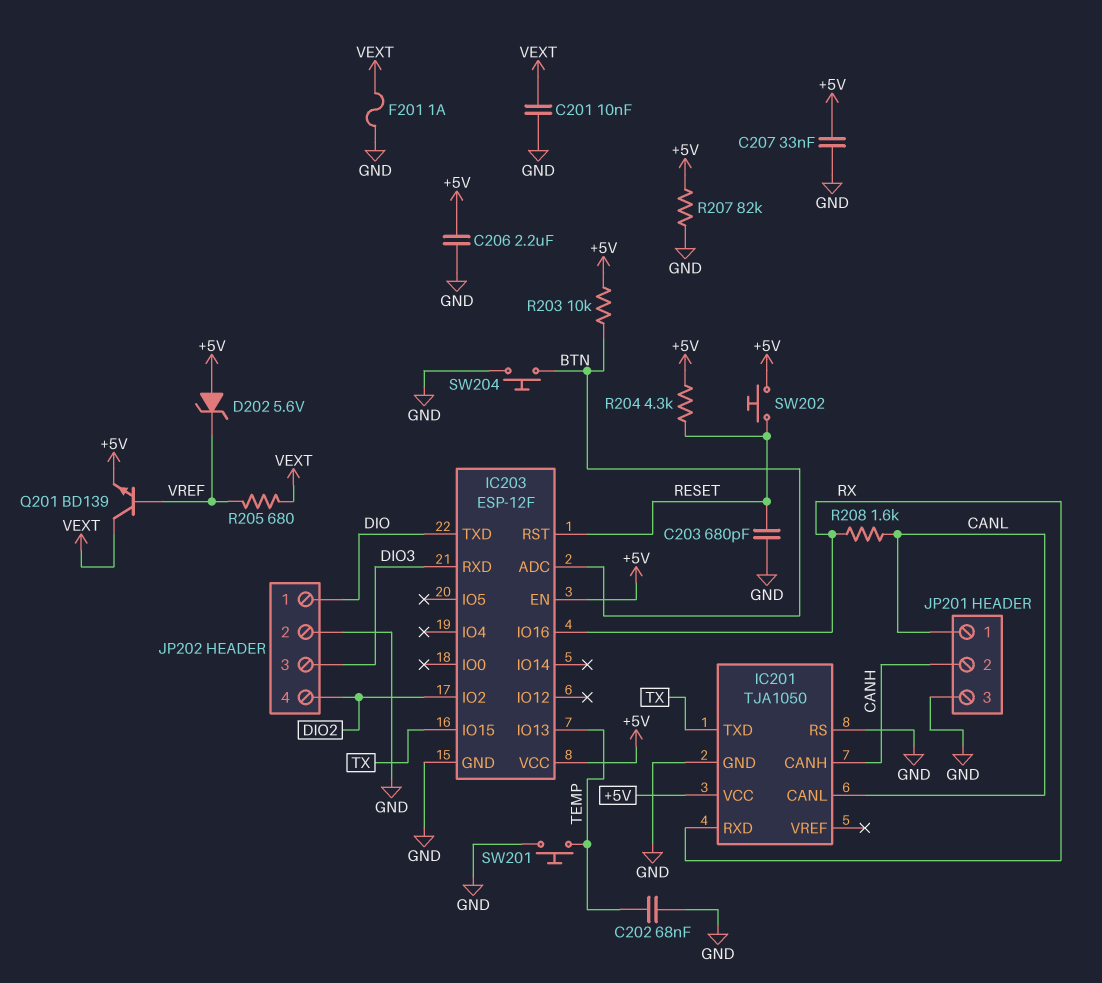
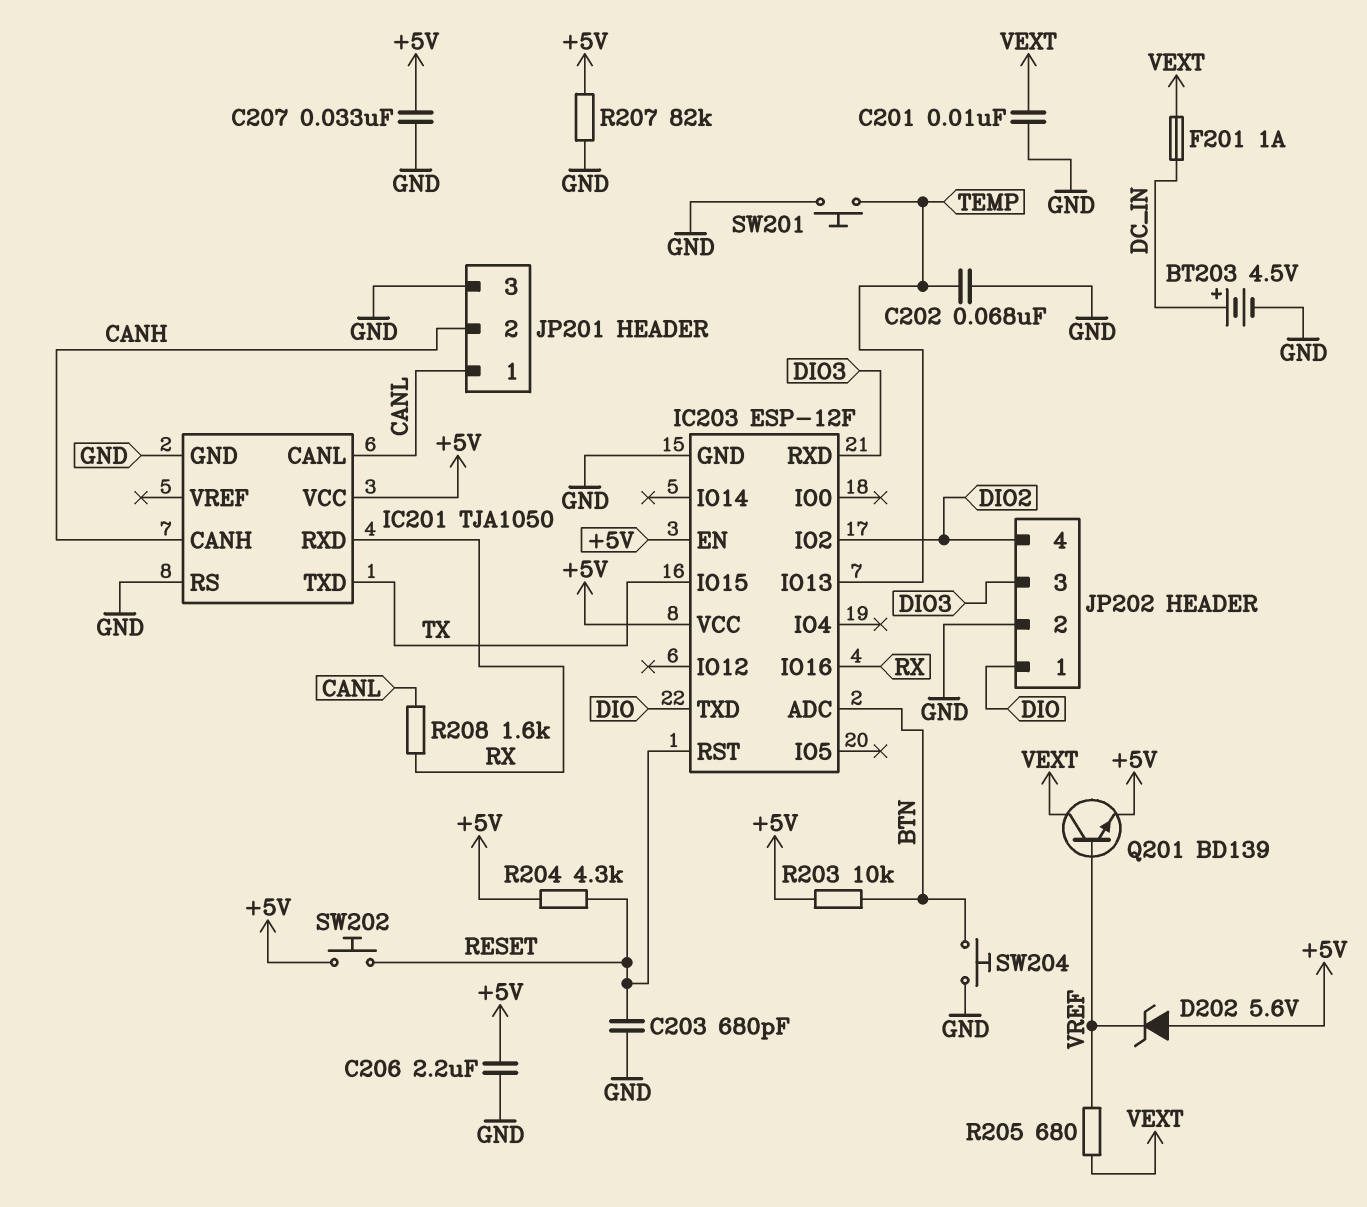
BT203: none -> 4.5V (plus DC_IN, minus GND)
F201: 1A (GND, VEXT) -> 1A (DC_IN, VEXT)

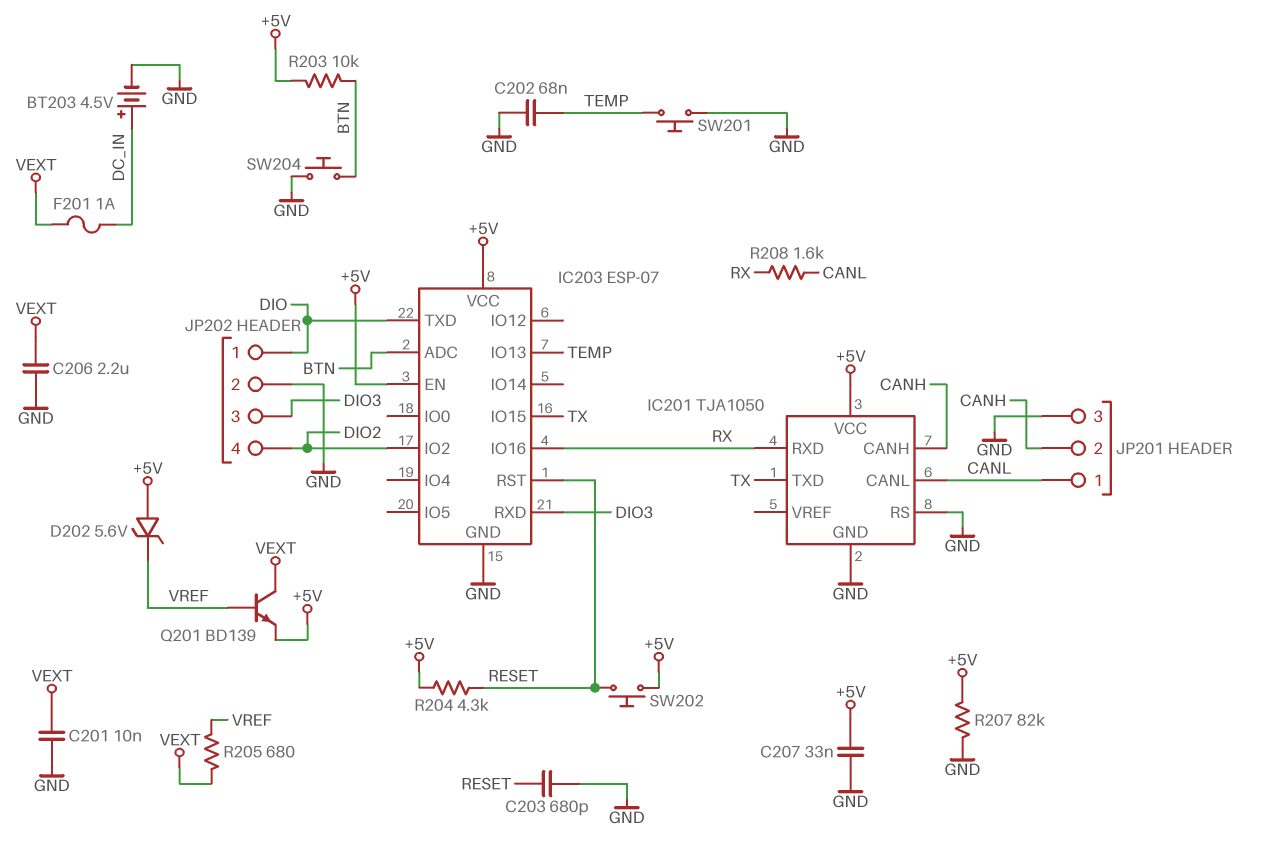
C206: 2.2uF (+5V, GND) -> 2.2uF (GND, VEXT)
IC203: ESP-12F -> ESP-07

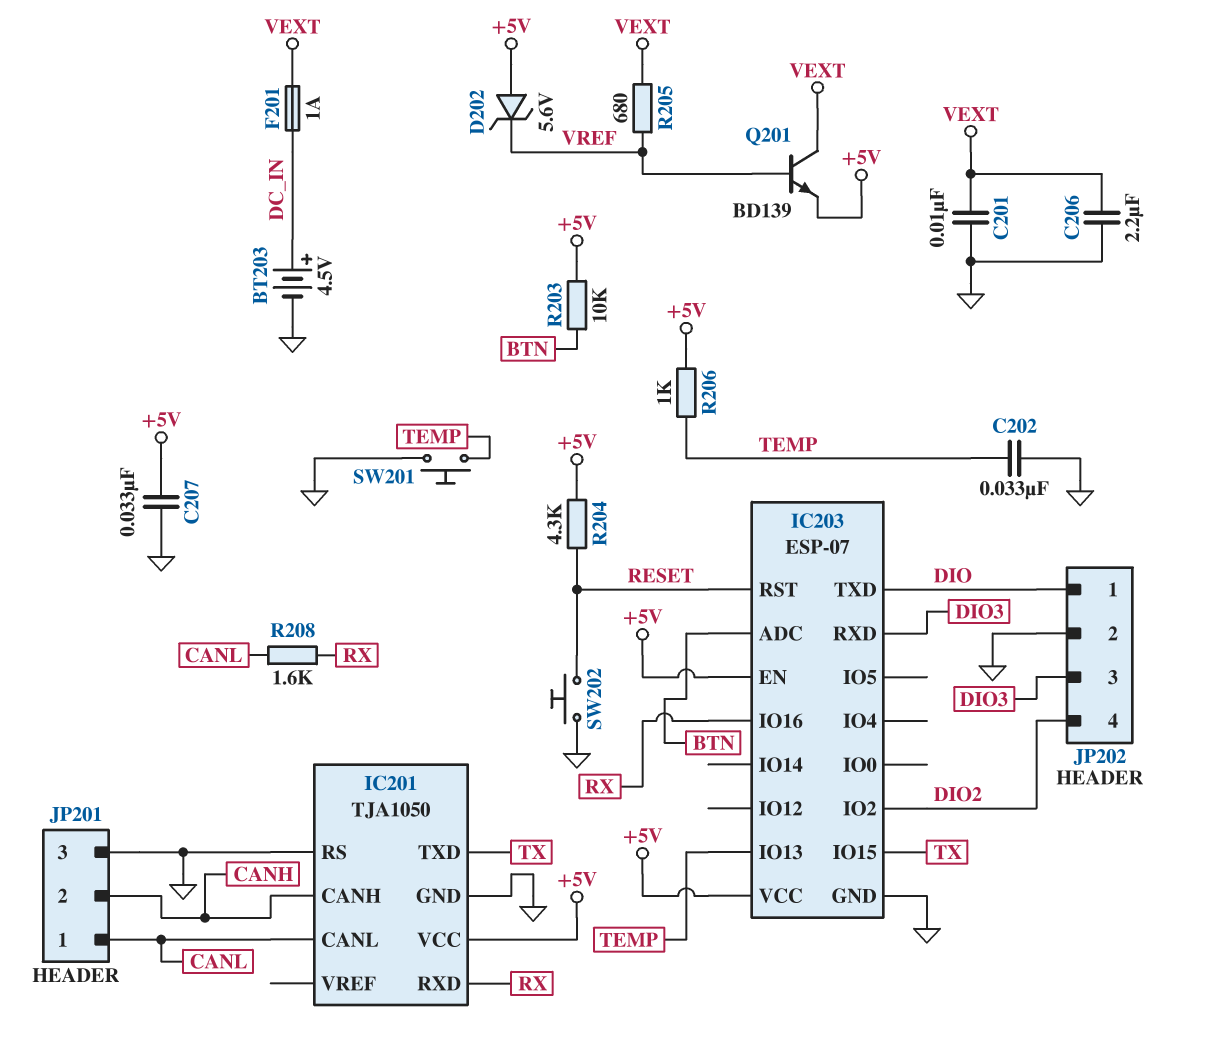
C202: 68nF (GND, TEMP) -> 33nF (GND, TEMP)
C203: 680pF (GND, RESET) -> none
R206: none -> 1k (+5V, TEMP)
R207: 82k (+5V, GND) -> none
SW202: button (+5V, RESET) -> button (GND, RESET)
SW204: button (BTN, GND) -> none

